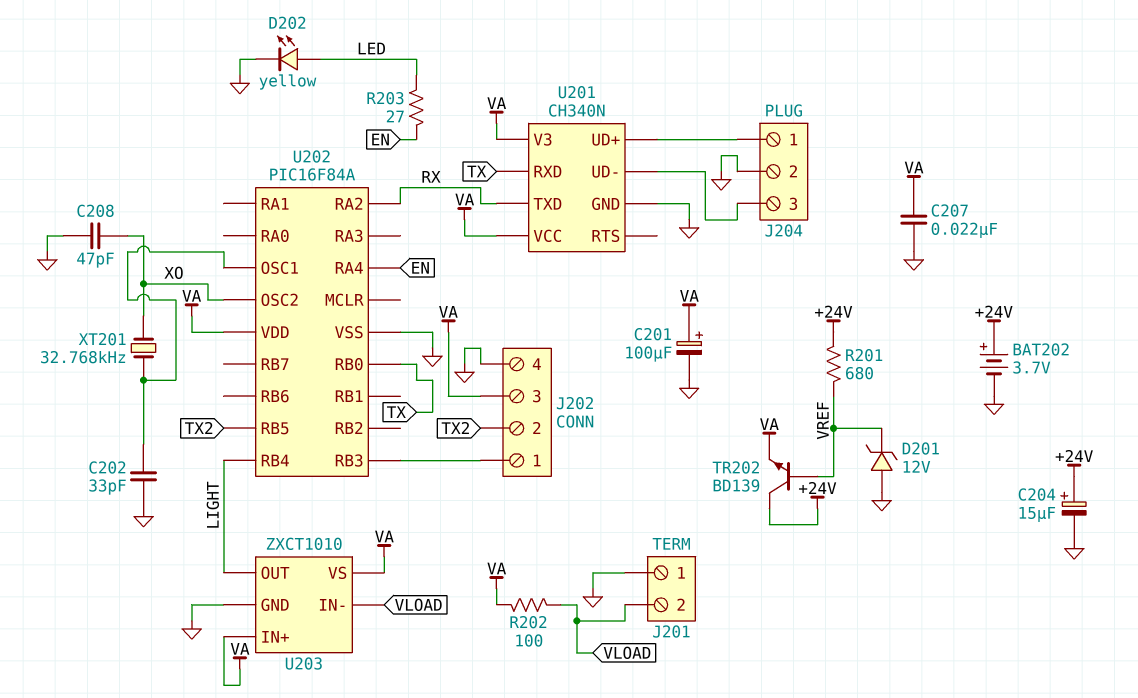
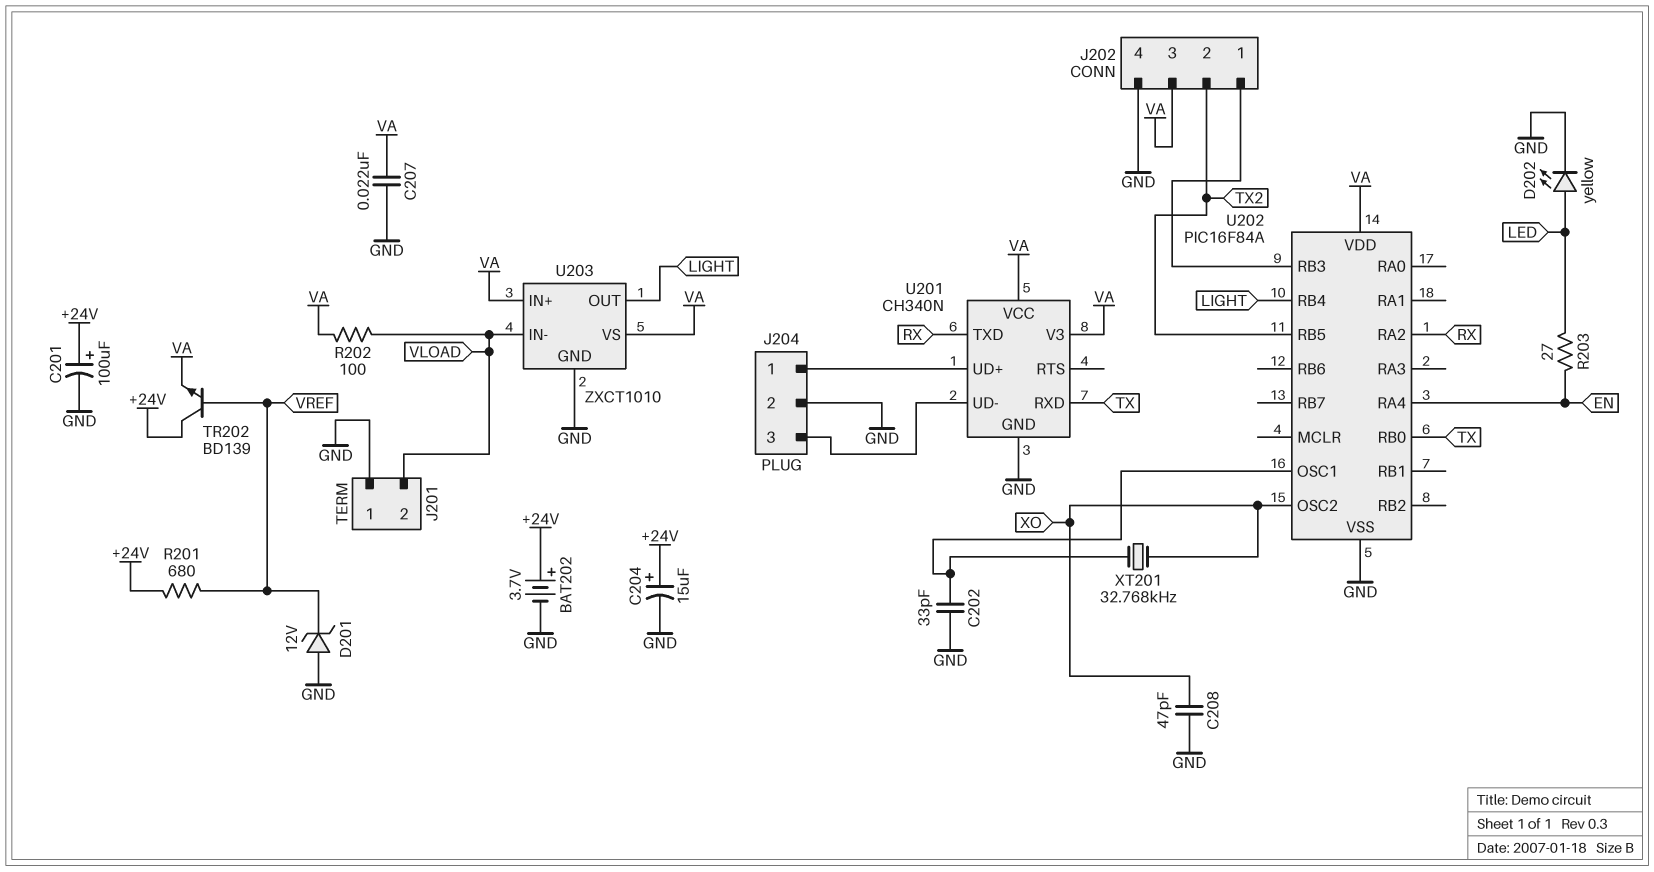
C201: 100uF (plus VA, minus GND) -> 100uF (plus +24V, minus GND)

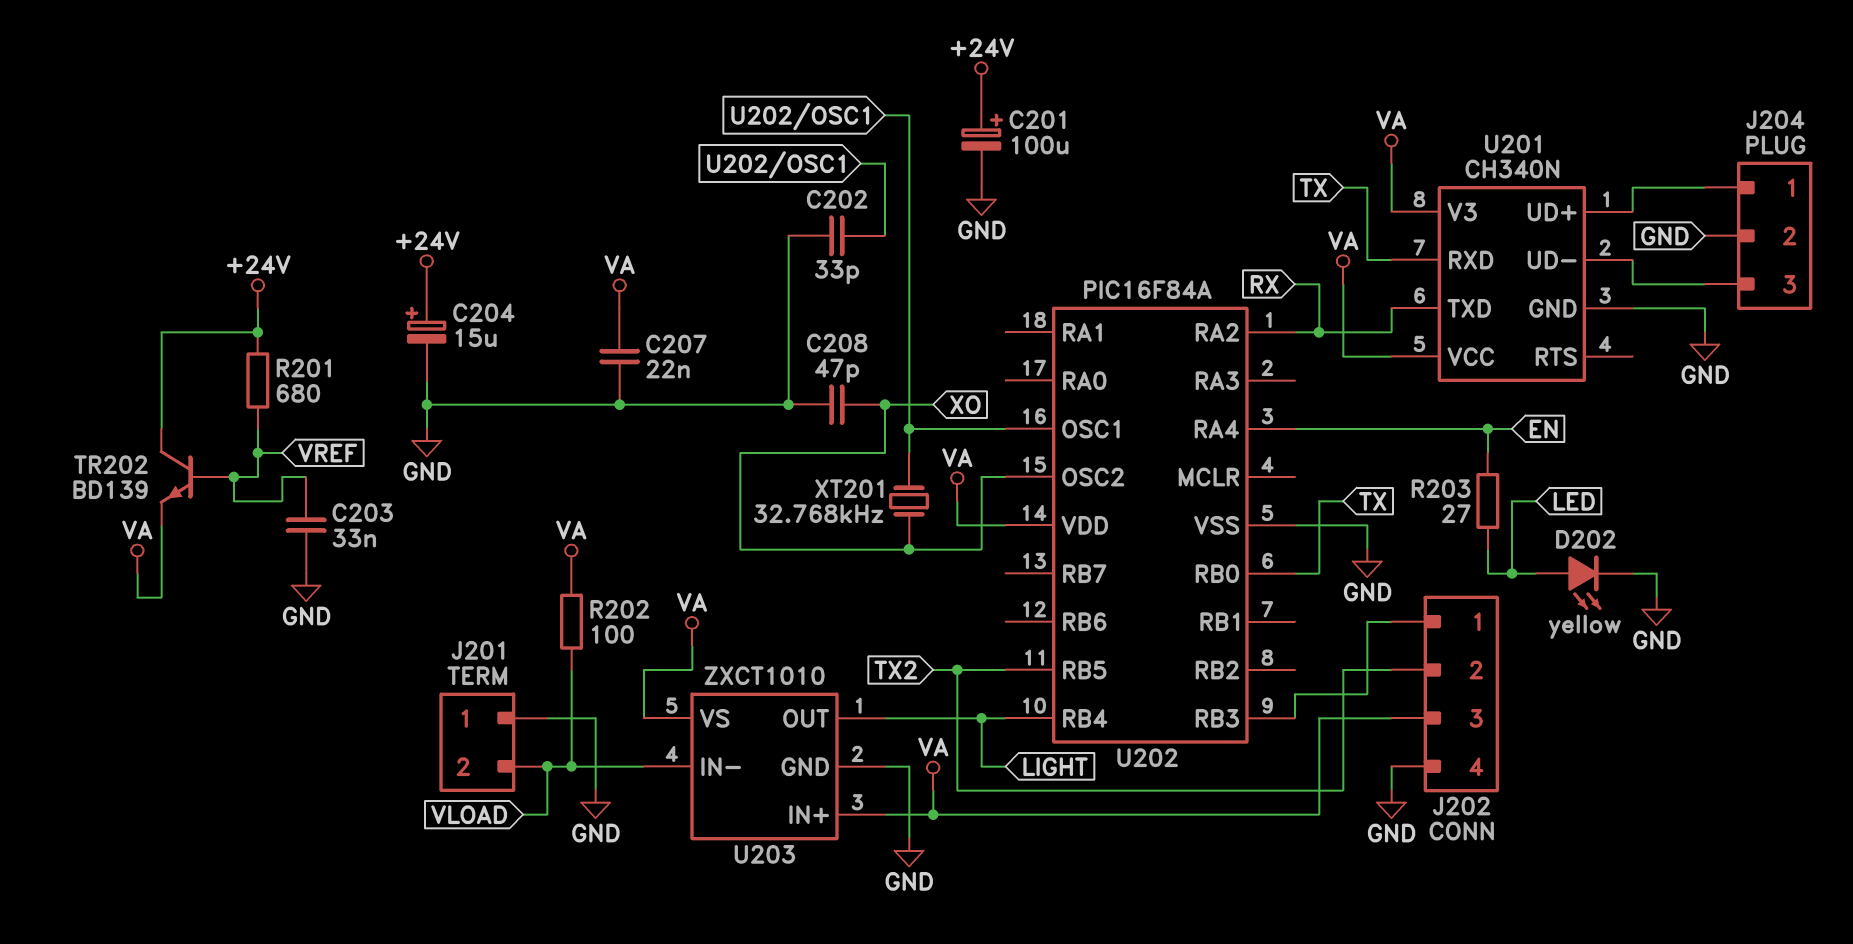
BAT202: 3.7V (plus +24V, minus GND) -> none
C203: none -> 33nF (GND, VREF)
D201: zener 12V (A GND, K VREF) -> none

